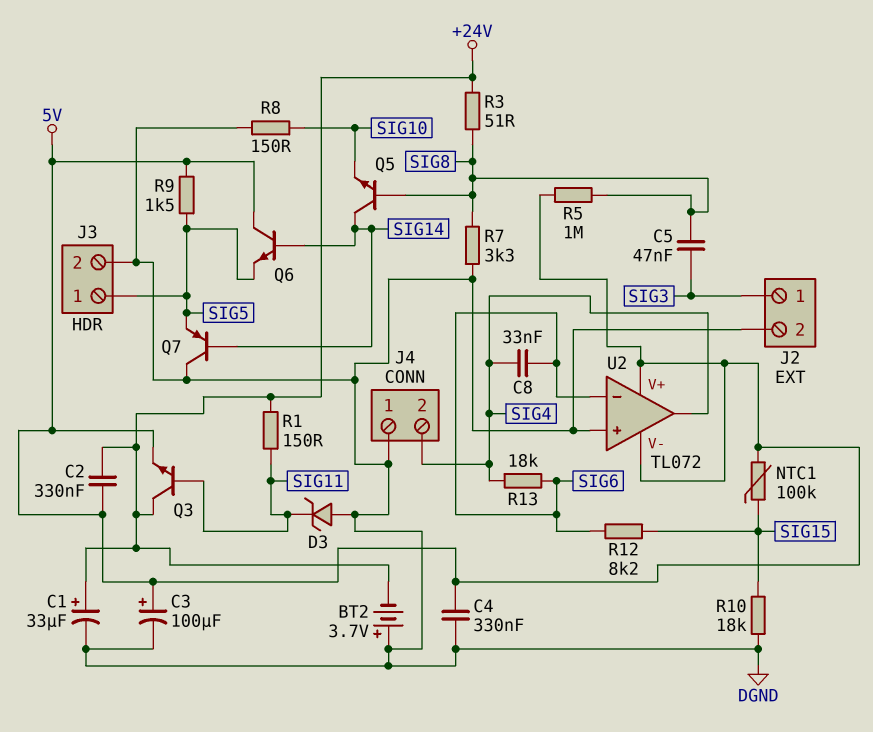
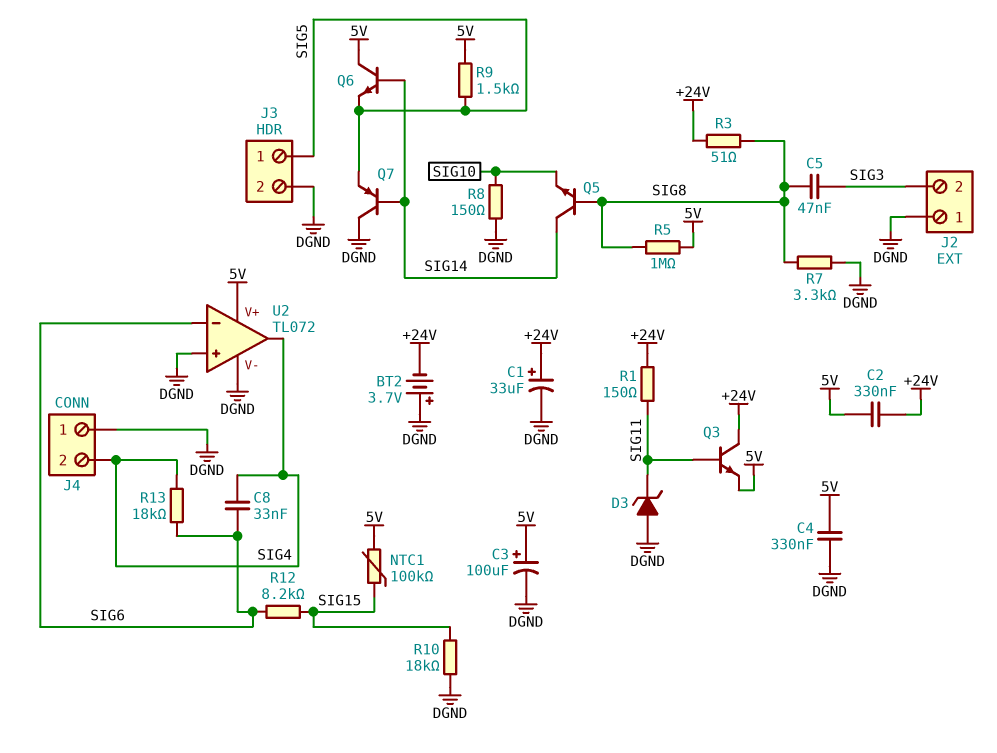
J2 pin 1: SIG3 -> DGND
J2 pin 2: DGND -> SIG3
U2 pin V-: 5V -> DGND

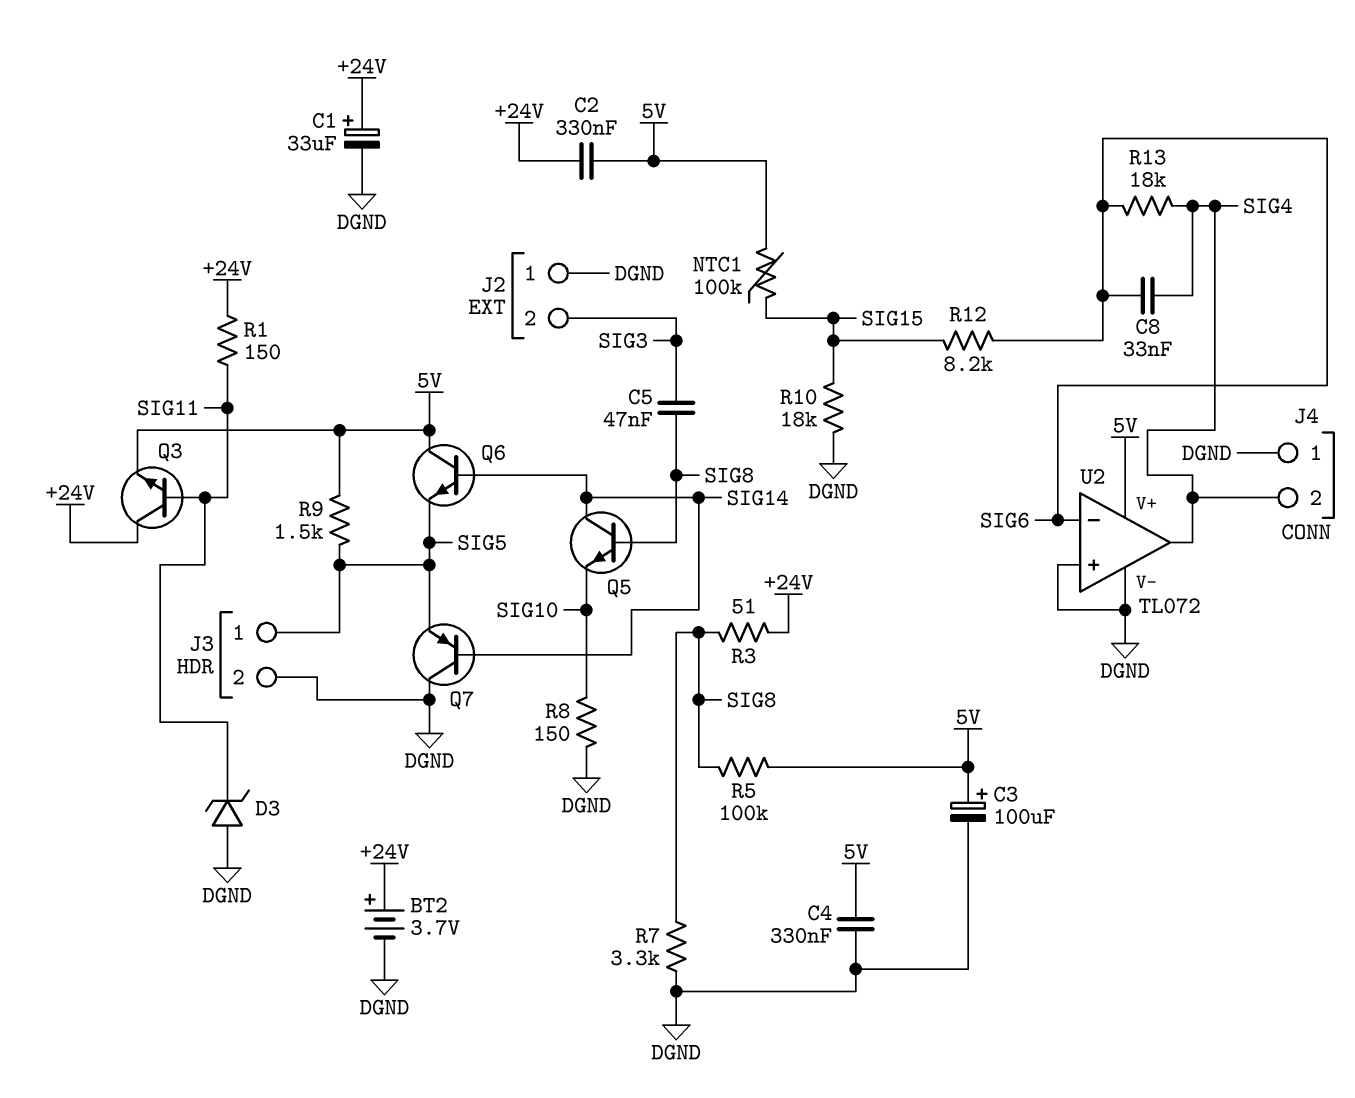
BT2: 3.7V (plus DGND, minus +24V) -> 3.7V (plus +24V, minus DGND)
R5: 1M (5V, SIG8) -> 100k (5V, SIG8)

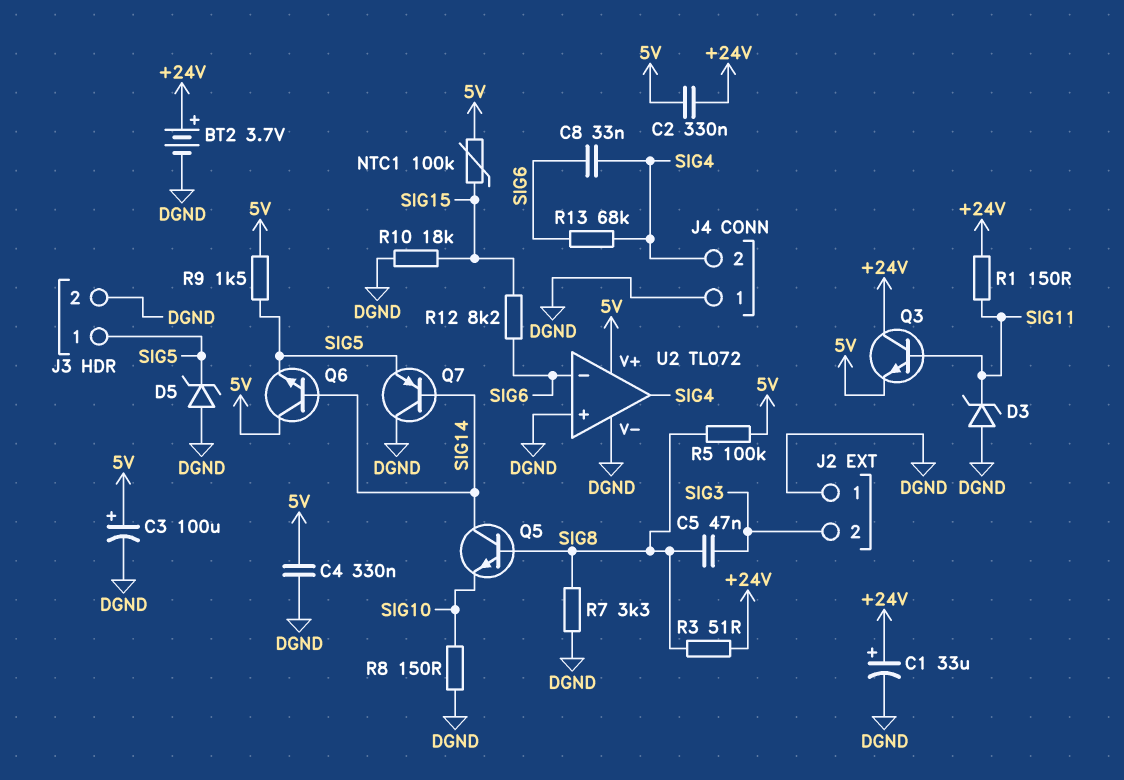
D5: none -> zener (A DGND, K SIG5)
R13: 18k (SIG4, SIG6) -> 68k (SIG4, SIG6)

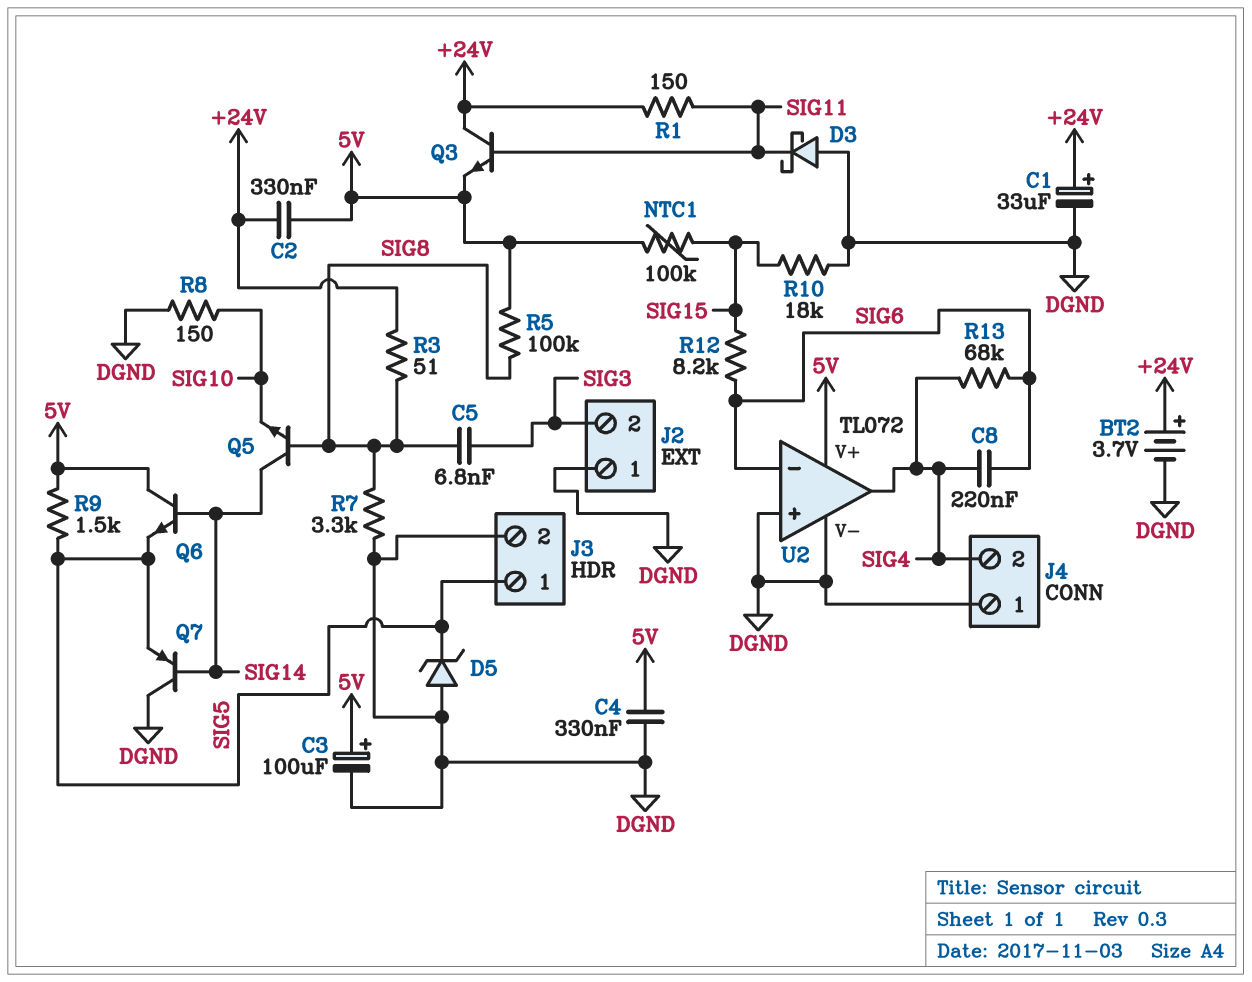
C5: 47nF (SIG3, SIG8) -> 6.8nF (SIG3, SIG8)
C8: 33nF (SIG4, SIG6) -> 220nF (SIG4, SIG6)
D3: zener (A DGND, K SIG11) -> schottky (A DGND, K SIG11)

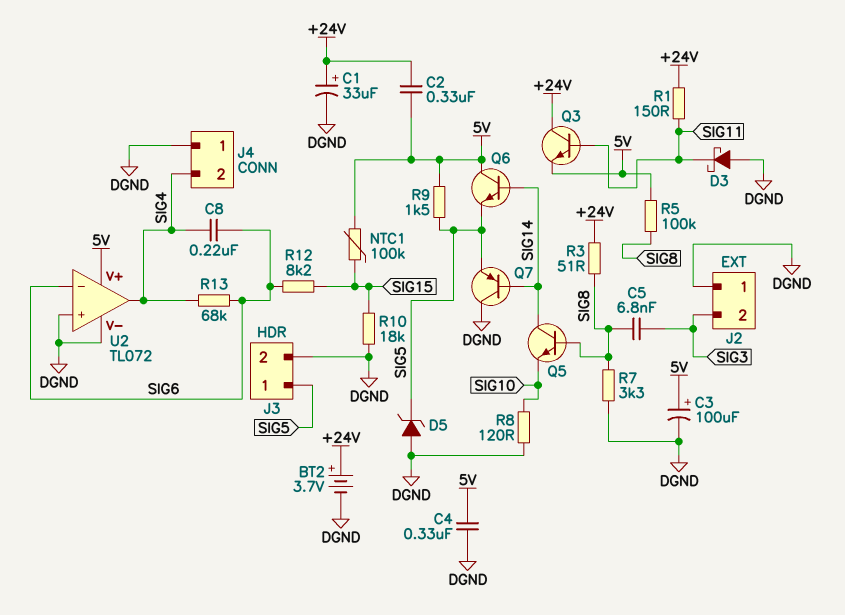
R8: 150 (DGND, SIG10) -> 120 (DGND, SIG10)

